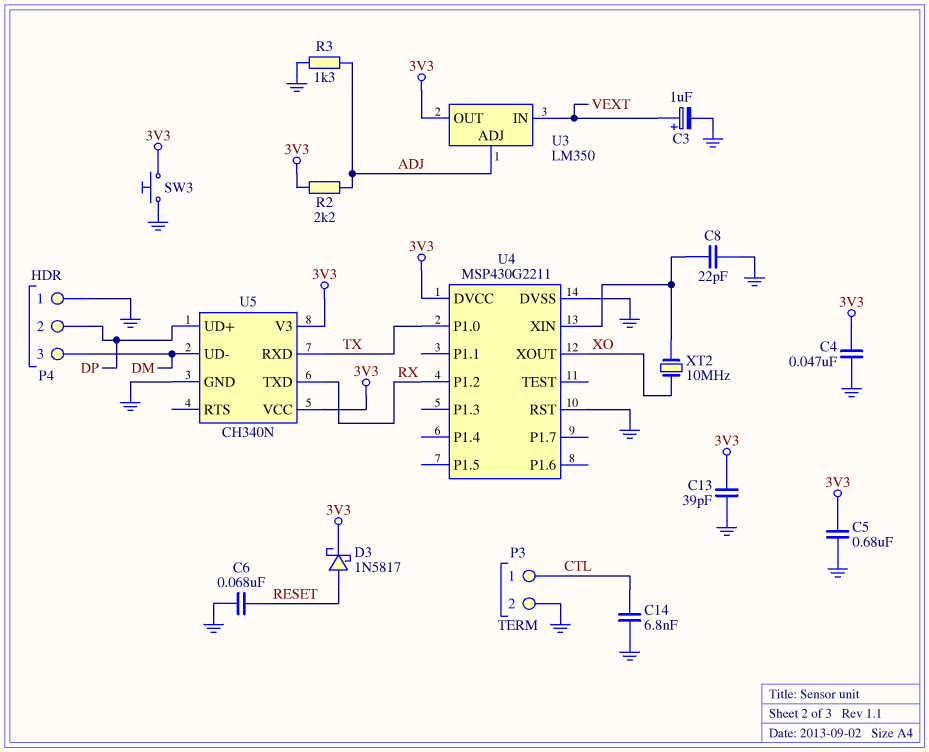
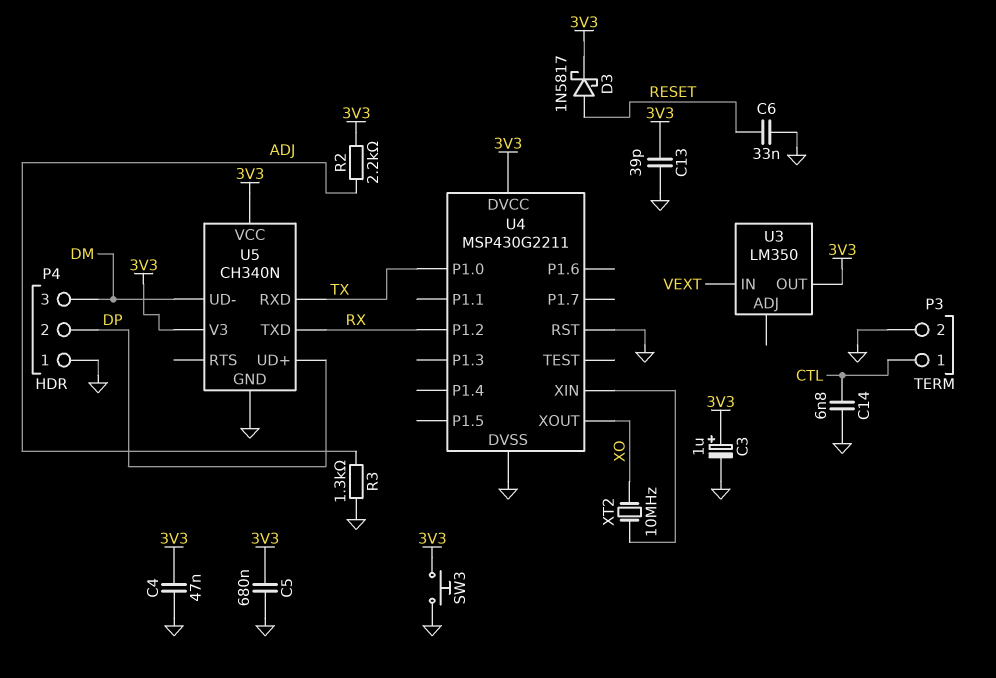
C3: 1uF (plus VEXT, minus GND) -> 1uF (plus 3V3, minus GND)
C6: 68nF (GND, RESET) -> 33nF (GND, RESET)
C8: 22pF (GND, U4/XIN) -> none
U3 pin ADJ: ADJ -> none

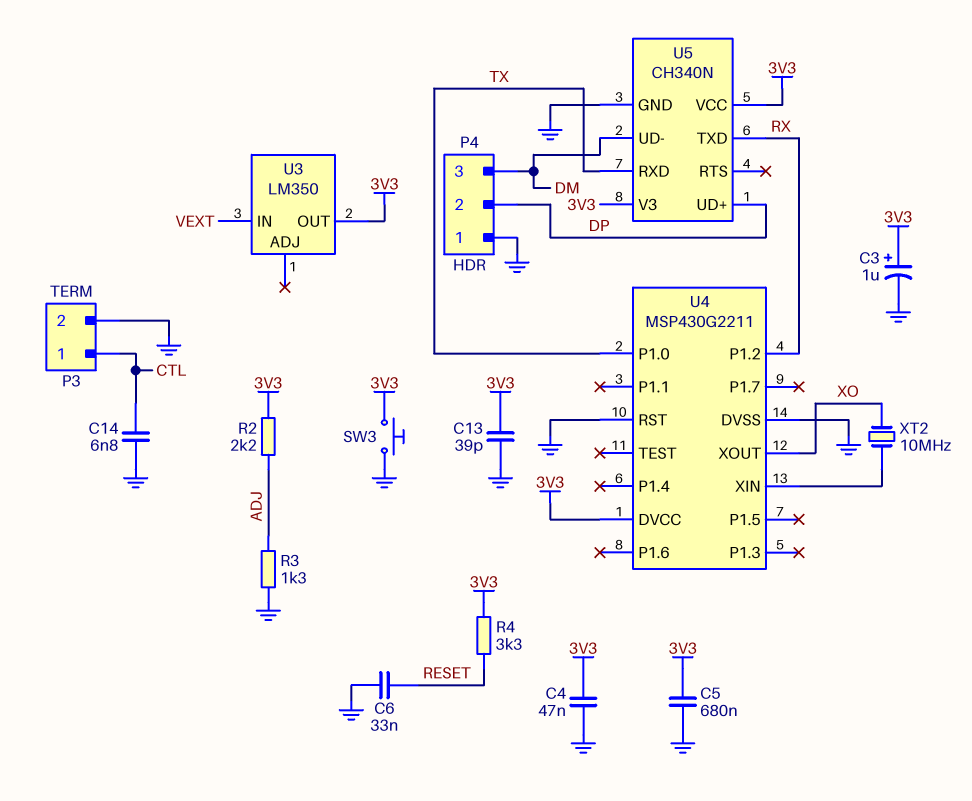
D3: schottky 1N5817 (A RESET, K 3V3) -> none
R4: none -> 3.3k (3V3, RESET)

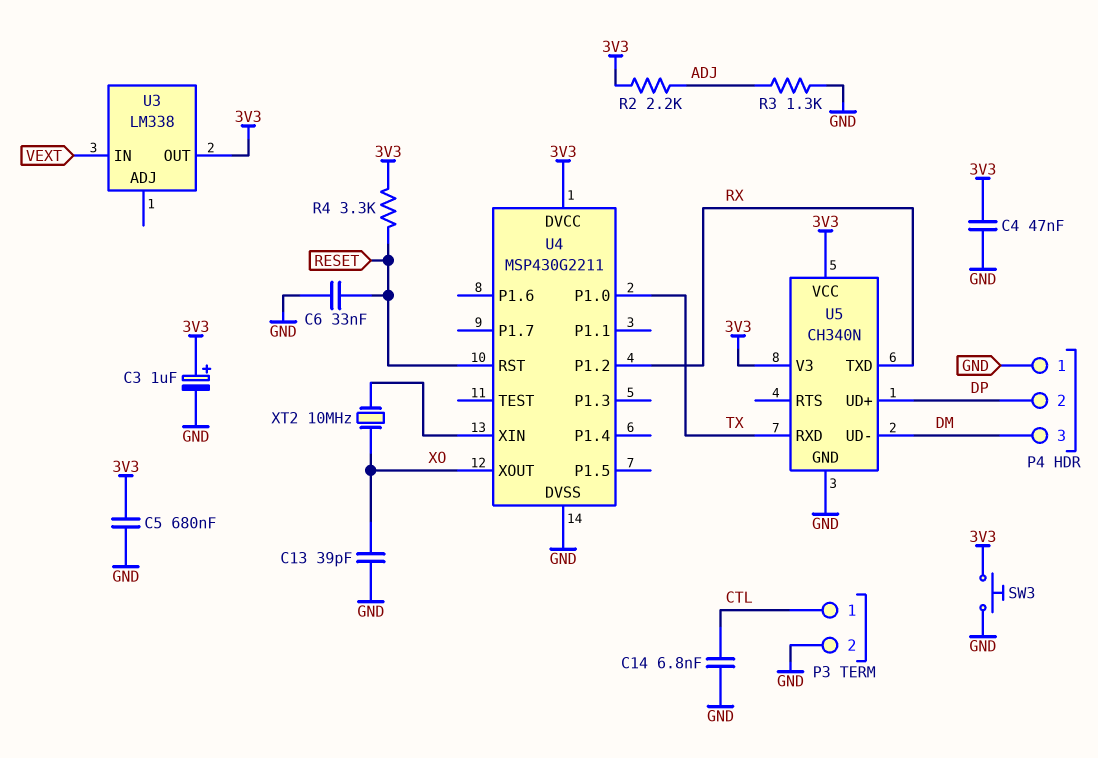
C13: 39pF (3V3, GND) -> 39pF (GND, XO)
U3: LM350 -> LM338
U4 pin RST: GND -> RESET

